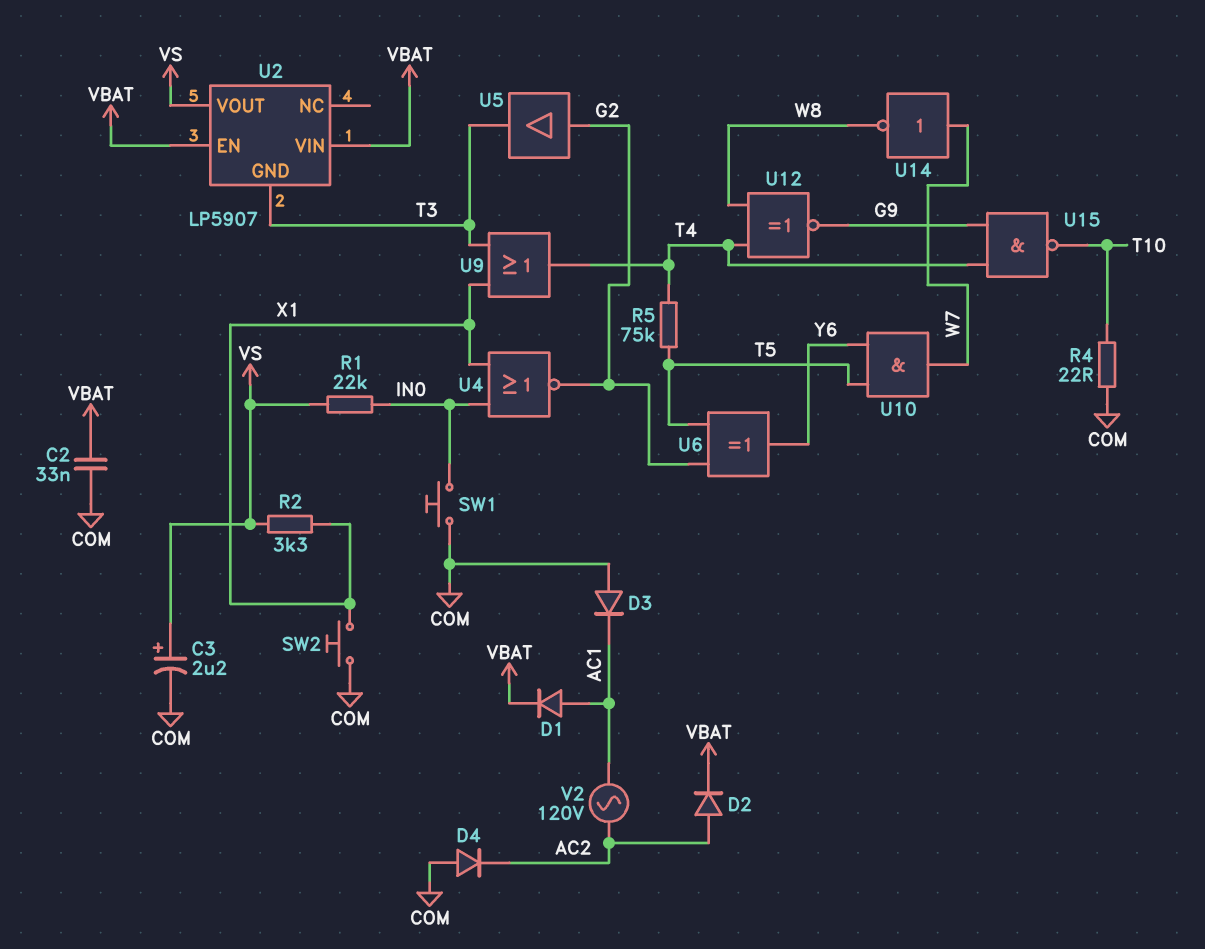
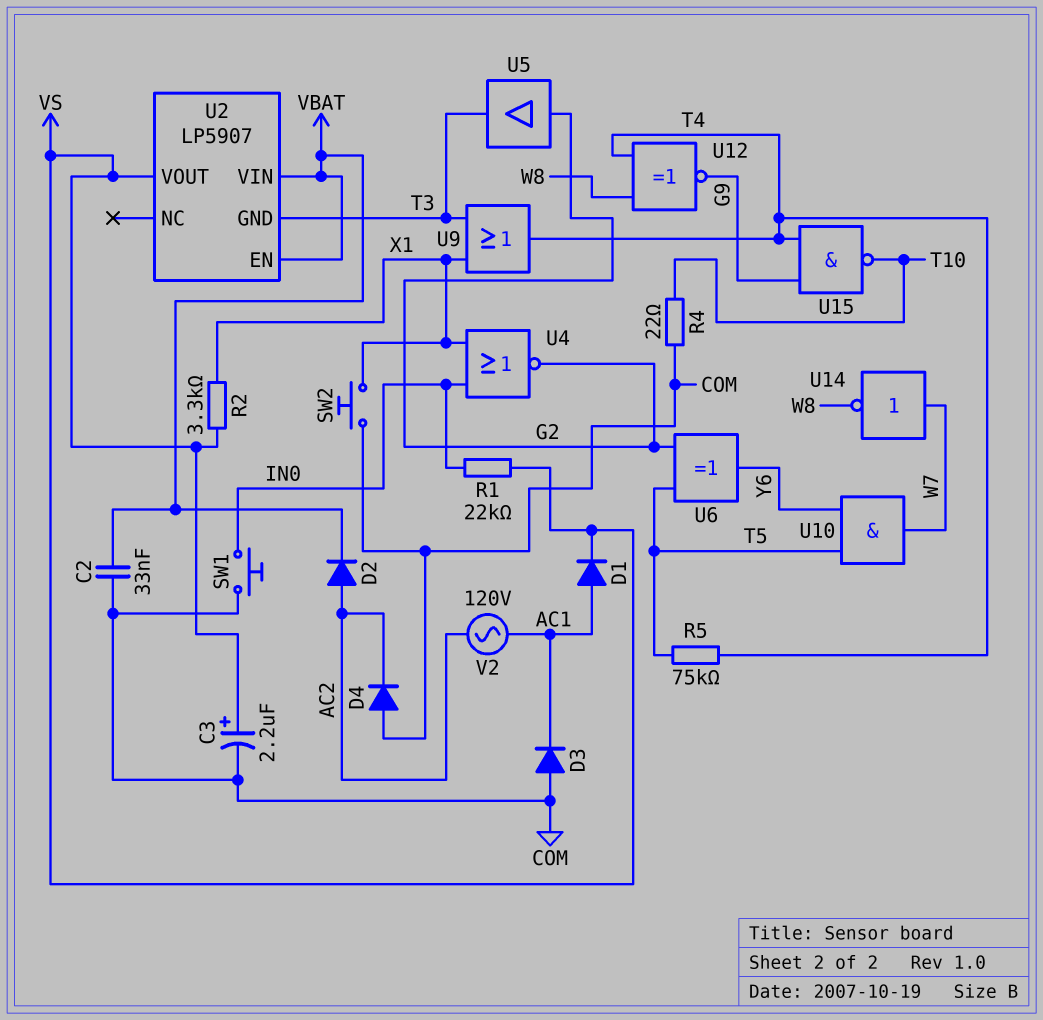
D1: diode (A AC1, K VBAT) -> diode (A AC1, K VS)

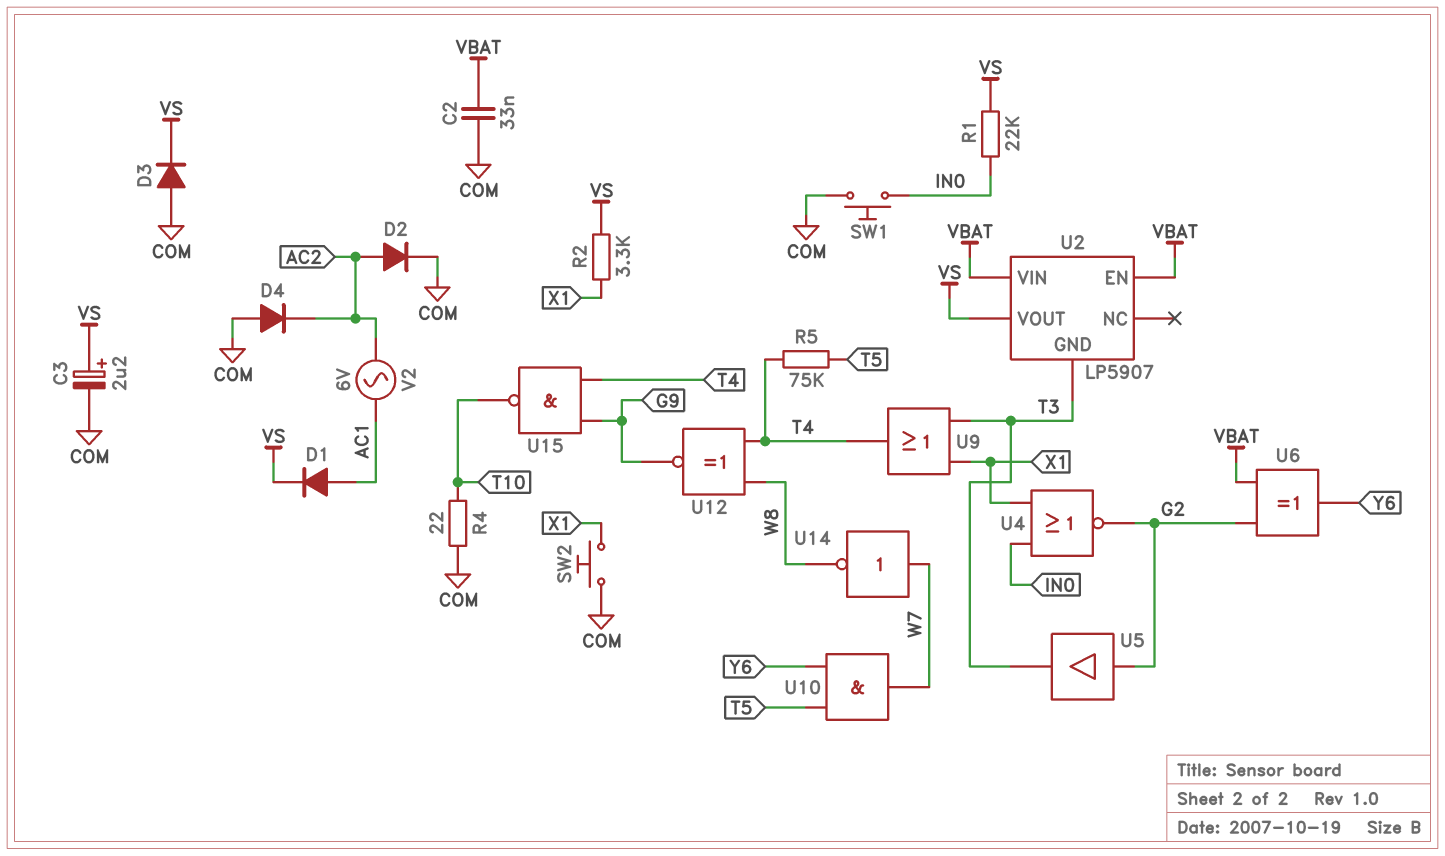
D2: diode (A AC2, K VBAT) -> diode (A AC2, K COM)
D3: diode (A COM, K AC1) -> diode (A COM, K VS)
U6: XOR (in G2, in T5, out Y6) -> XOR (in G2, in VBAT, out Y6)
V2: AC 120V (AC1, AC2) -> AC 6V (AC1, AC2)

